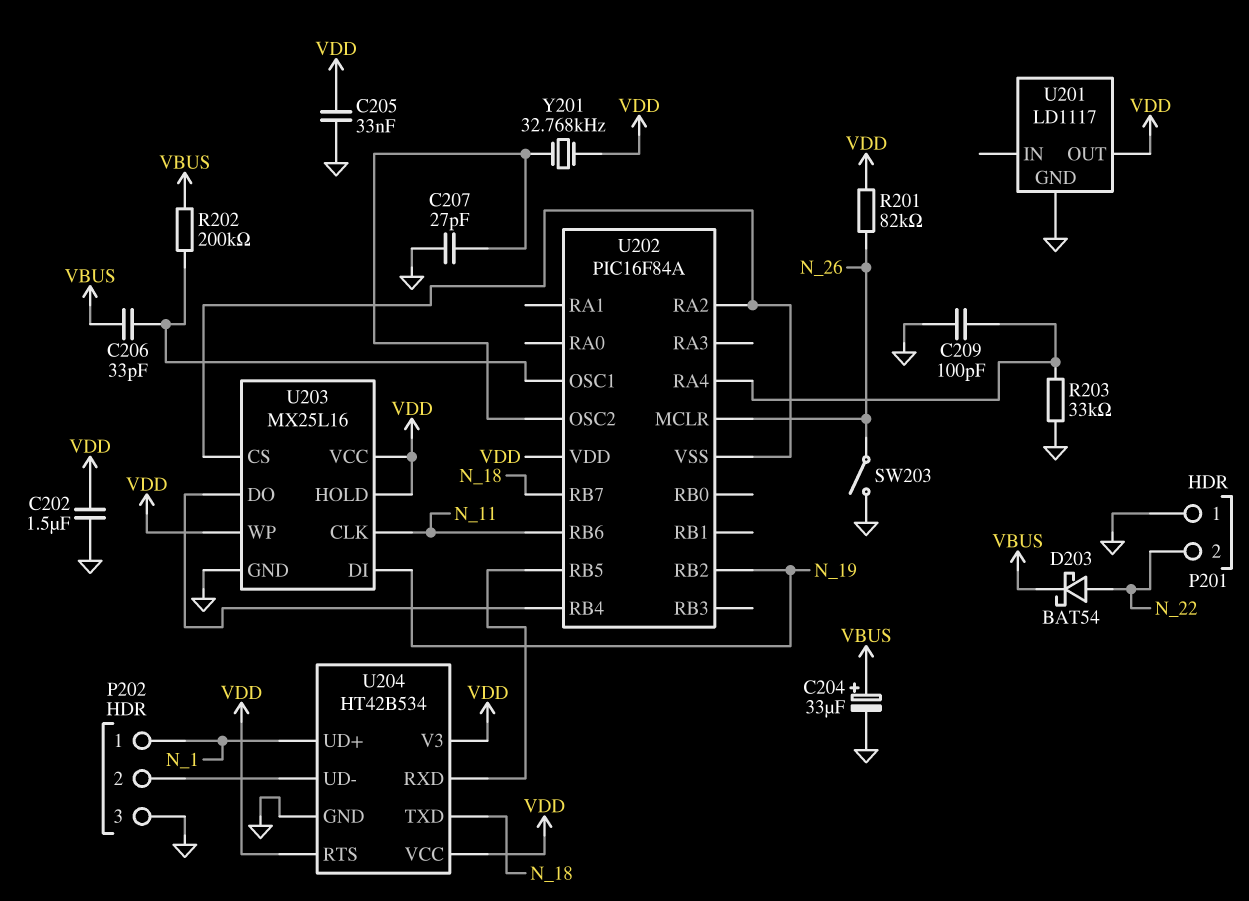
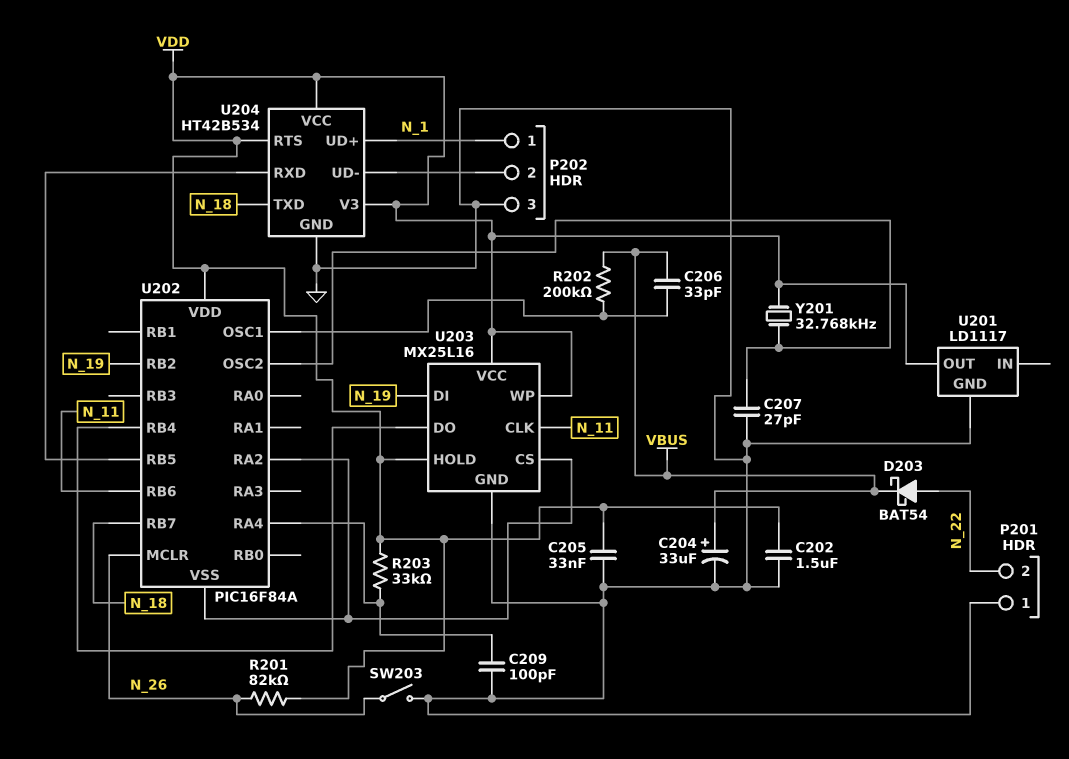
R203: 33k (GND, U202/RA4) -> 33k (U202/RA4, VDD)

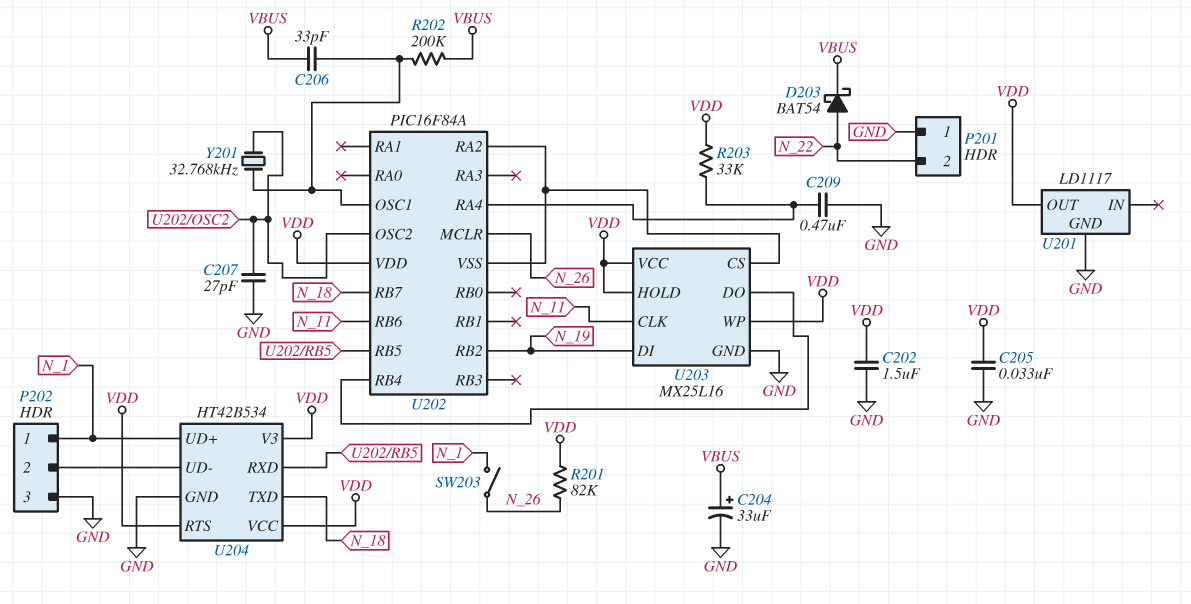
C209: 100pF (GND, U202/RA4) -> 470nF (GND, U202/RA4)
SW203: switch (GND, N_26) -> switch (N_1, N_26)
Y201: 32.768kHz (U202/OSC2, VDD) -> 32.768kHz (U202/OSC1, U202/OSC2)

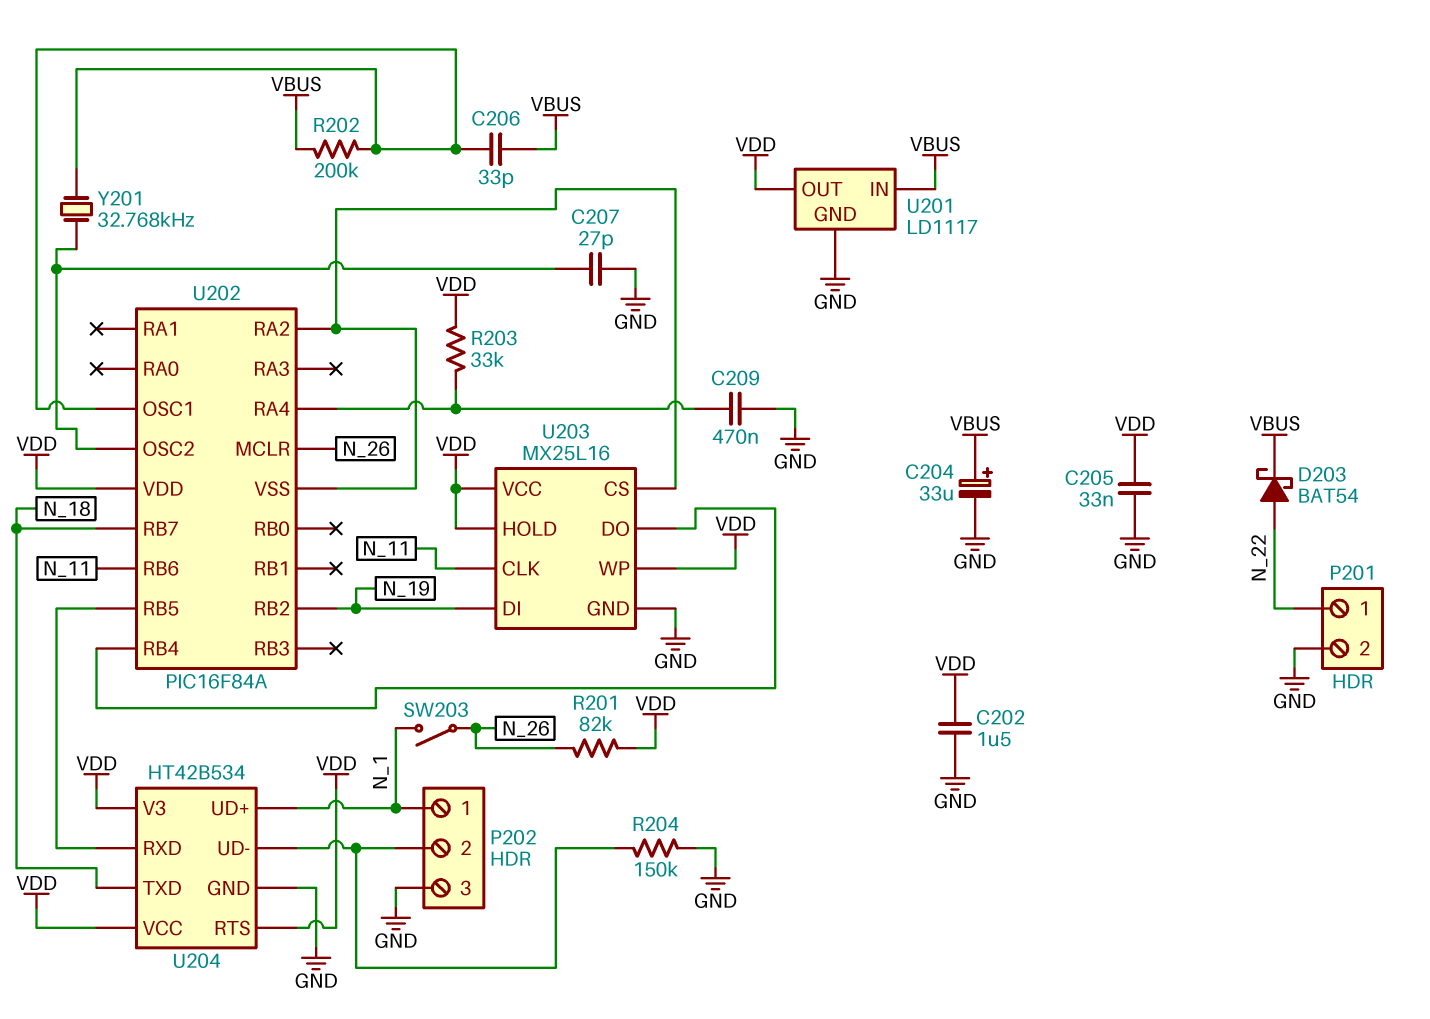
P201 pin 1: GND -> N_22
P201 pin 2: N_22 -> GND
R204: none -> 150k (GND, P202/2)
U201 pin IN: none -> VBUS

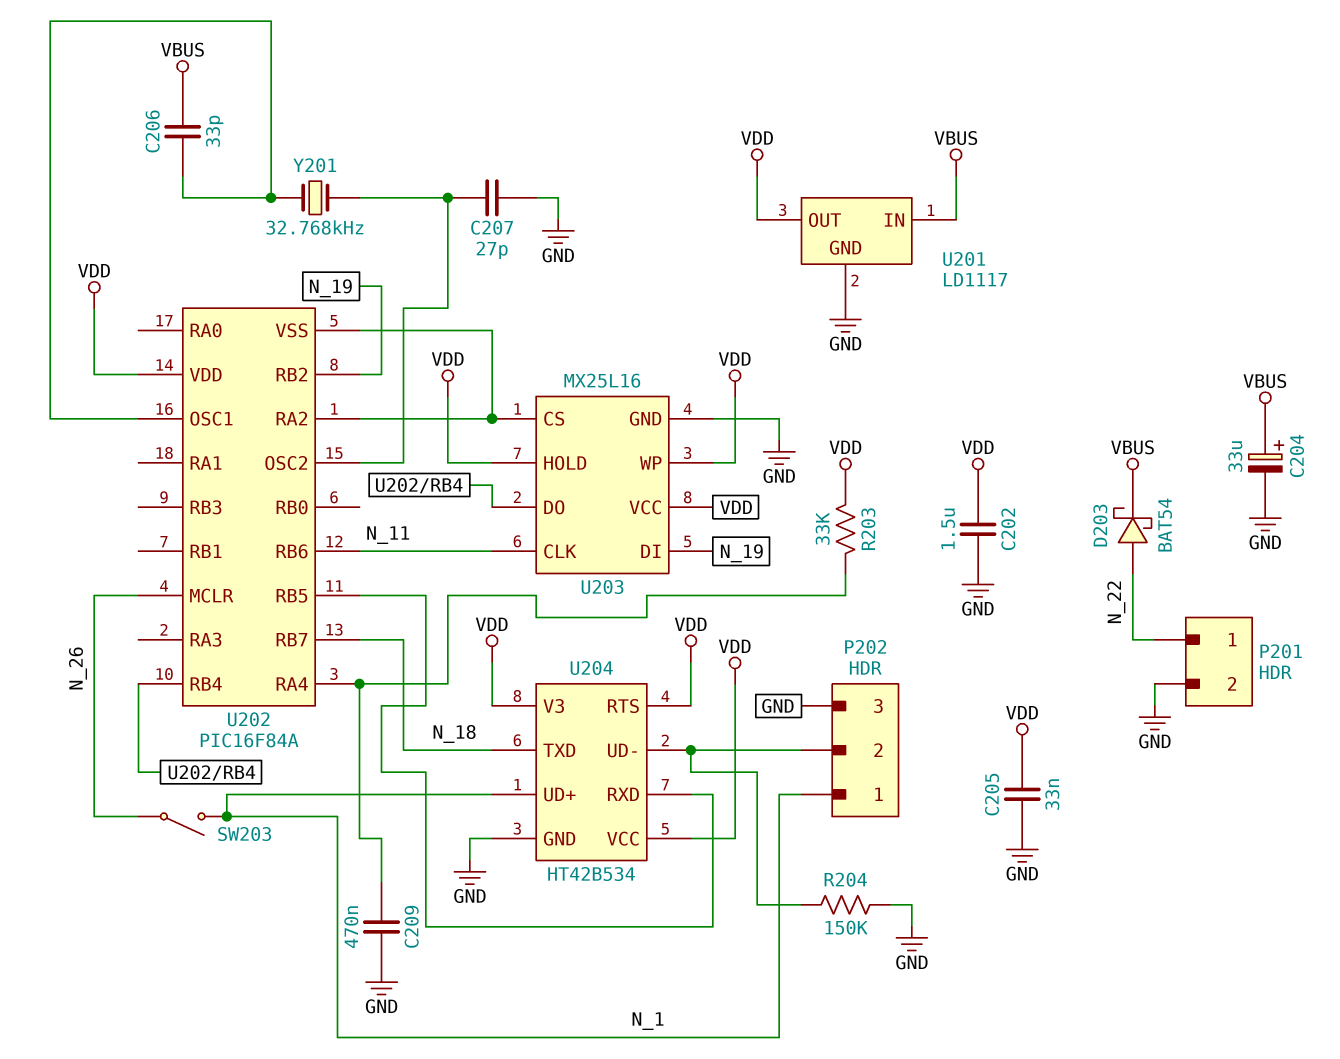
R201: 82k (N_26, VDD) -> none
R202: 200k (U202/OSC1, VBUS) -> none

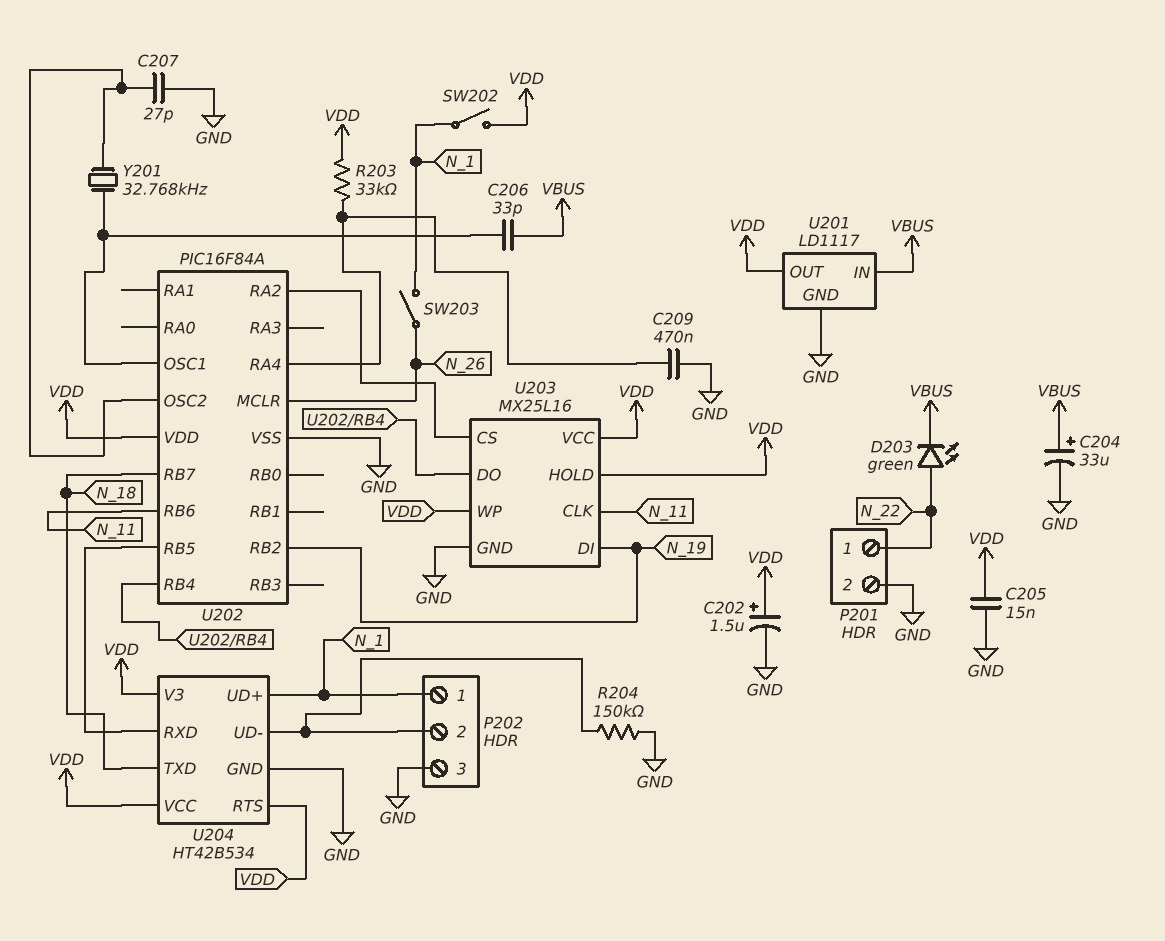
C202: 1.5uF (GND, VDD) -> 1.5uF (plus VDD, minus GND)
C205: 33nF (GND, VDD) -> 15nF (GND, VDD)
D203: schottky BAT54 (A N_22, K VBUS) -> LED green (A N_22, K VBUS)
SW202: none -> switch (N_1, VDD)
U202 pin VSS: U202/RA2 -> GND

